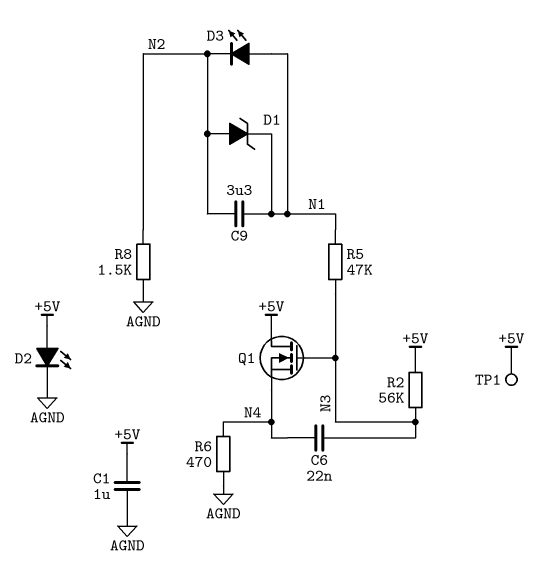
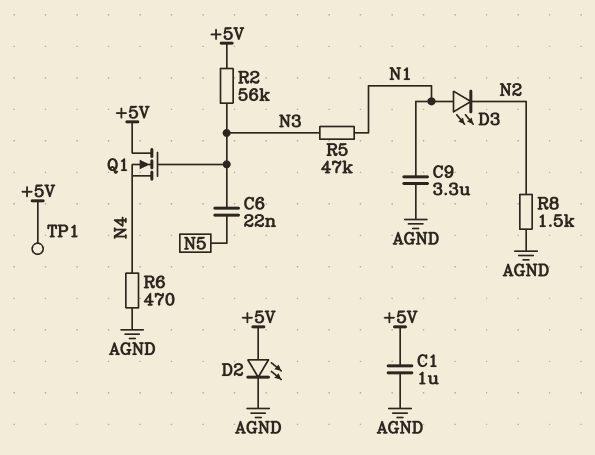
C6: 22nF (N3, N4) -> 22nF (N3, N5)
C9: 3.3uF (N1, N2) -> 3.3uF (AGND, N1)
D1: zener (A N2, K N1) -> none

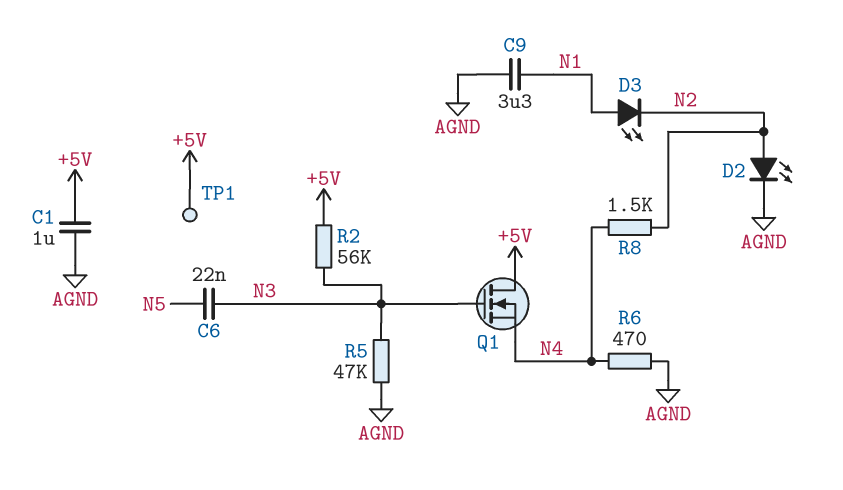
D2: LED (A +5V, K AGND) -> LED (A N2, K AGND)
R5: 47k (N1, N3) -> 47k (AGND, N3)
R8: 1.5k (AGND, N2) -> 1.5k (N2, N4)

